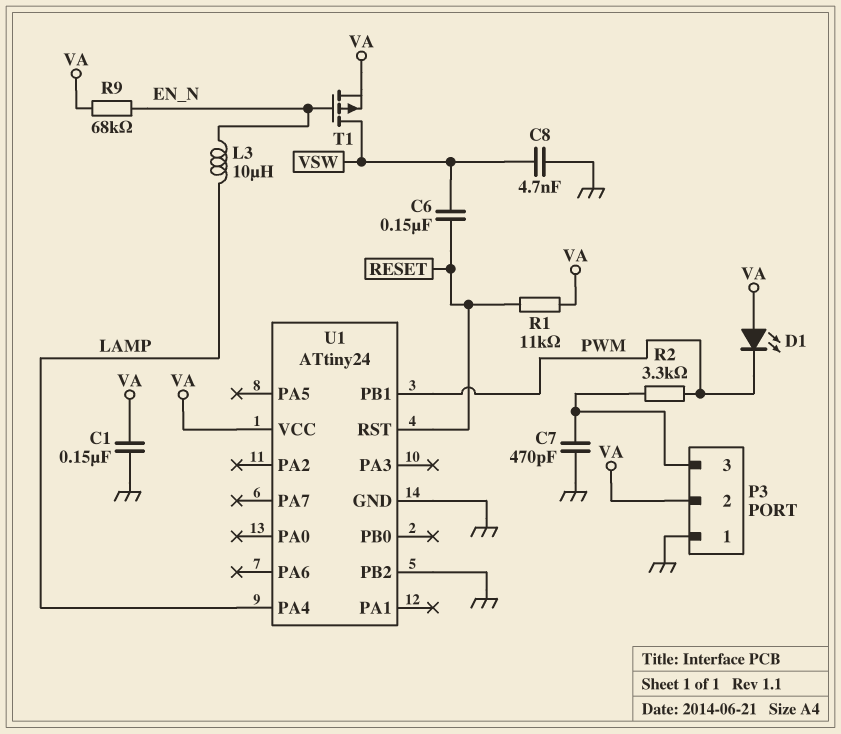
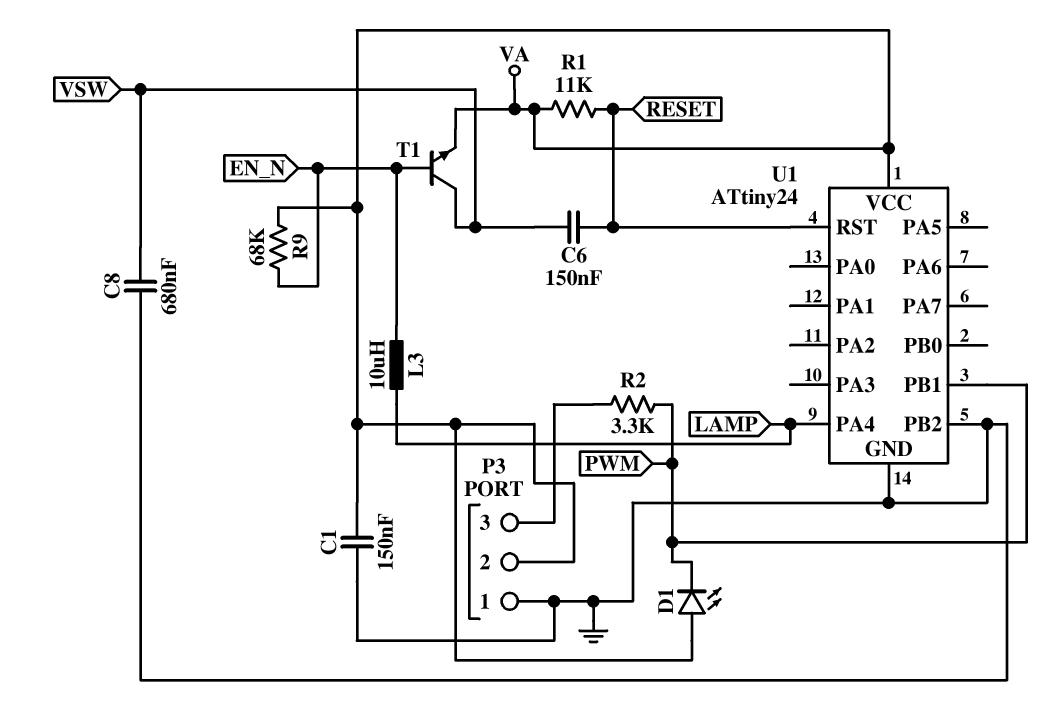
C7: 470pF (GND, P3/3) -> none
C8: 4.7nF (GND, VSW) -> 680nF (GND, VSW)
T1: PMOS (G EN_N, D VSW, S VA) -> NPN (B EN_N, C VSW, E VA)

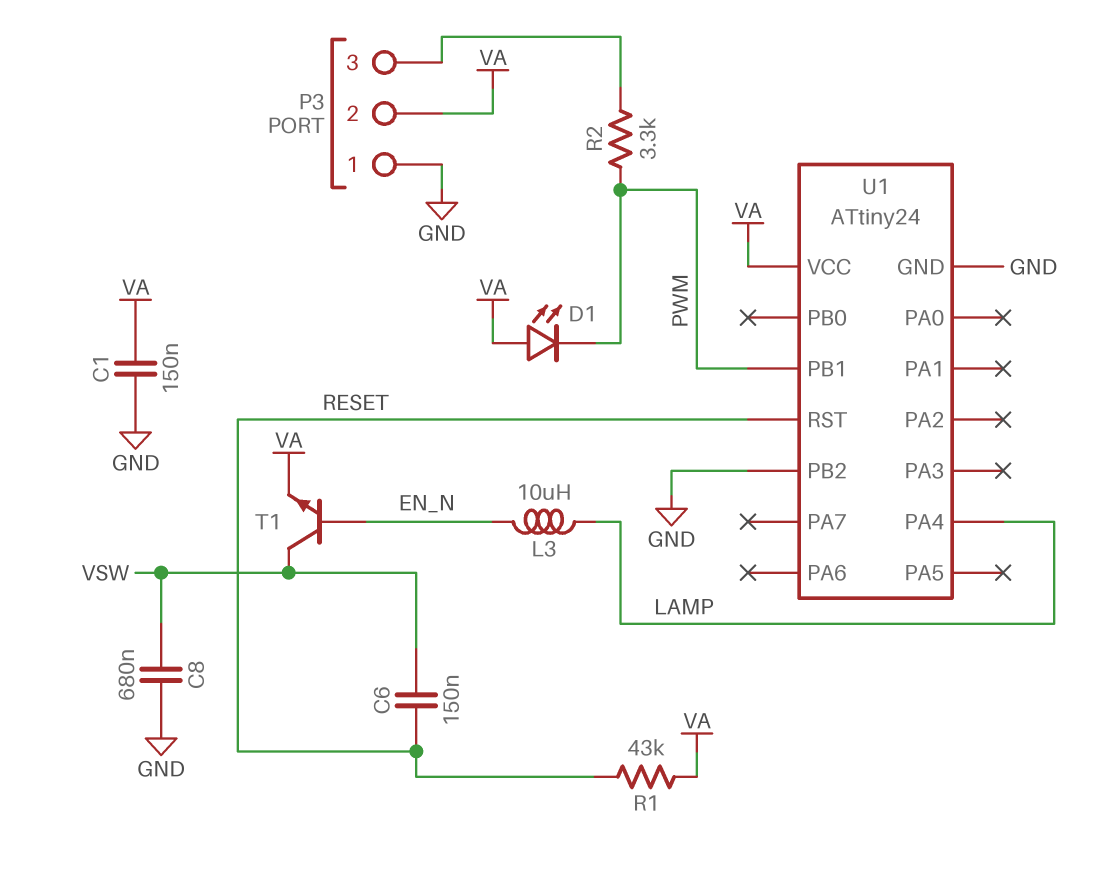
R1: 11k (RESET, VA) -> 43k (RESET, VA)
R9: 68k (EN_N, VA) -> none

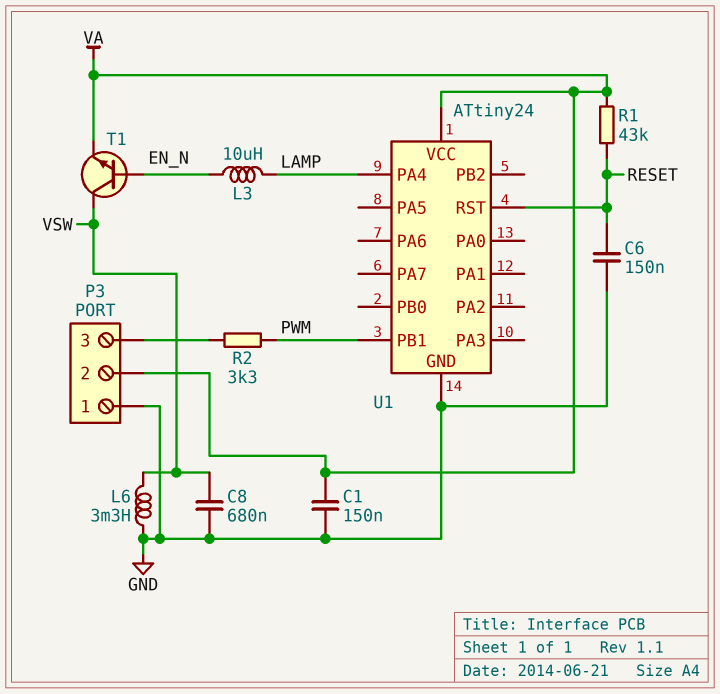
C6: 150nF (RESET, VSW) -> 150nF (GND, RESET)
D1: LED (A VA, K PWM) -> none
L6: none -> 3.3mH (GND, VSW)
U1 pin PB2: GND -> none

